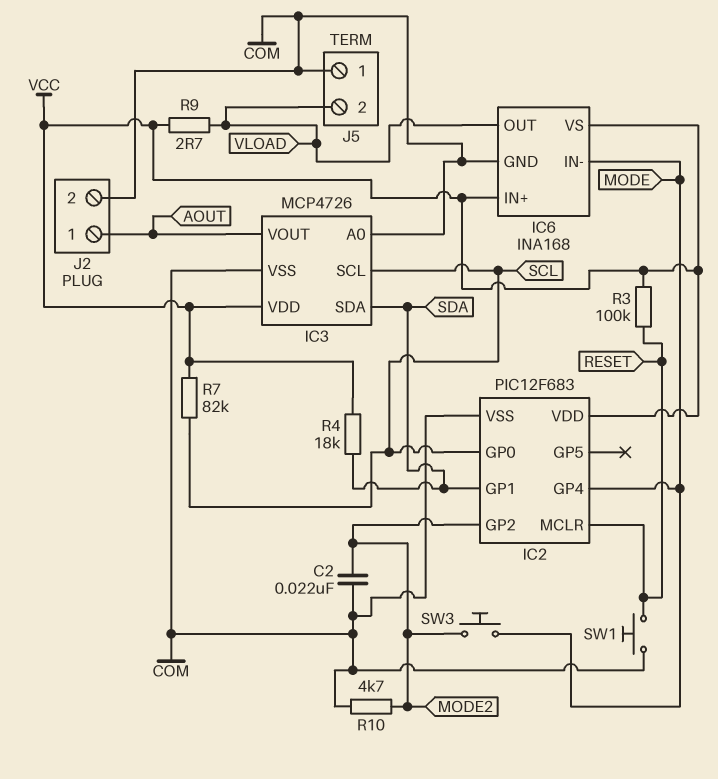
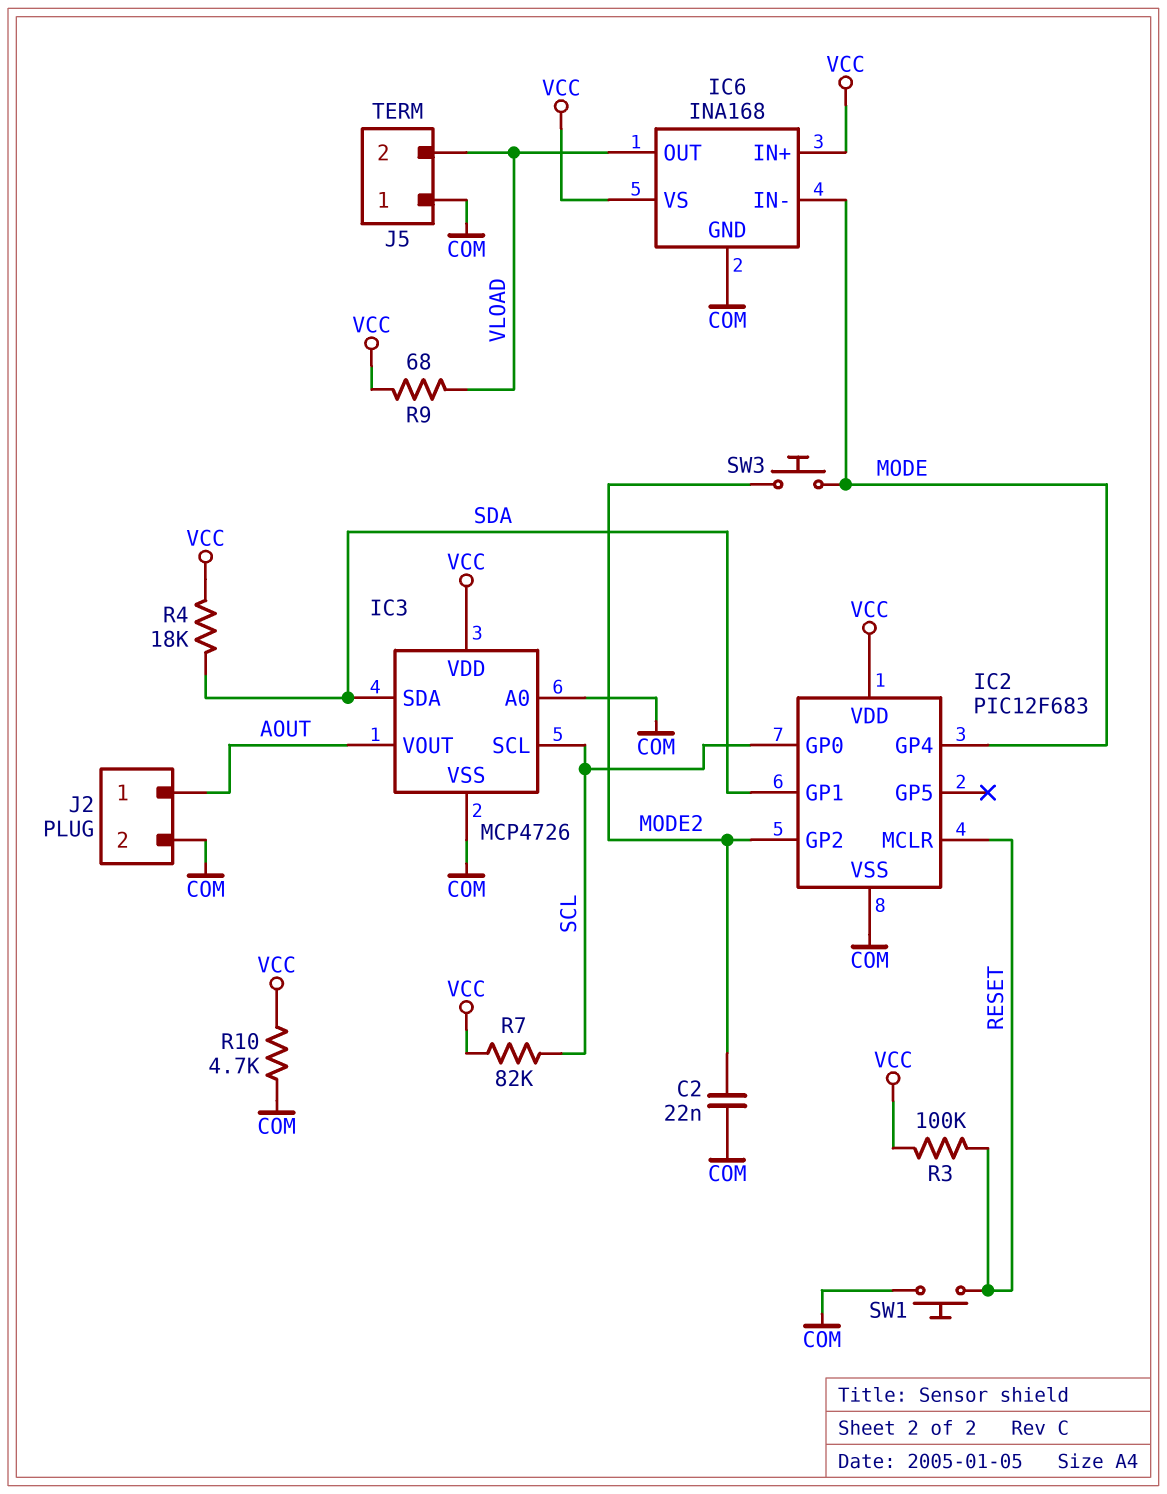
R9: 2.7 (VCC, VLOAD) -> 68 (VCC, VLOAD)
R10: 4.7k (COM, MODE2) -> 4.7k (COM, VCC)

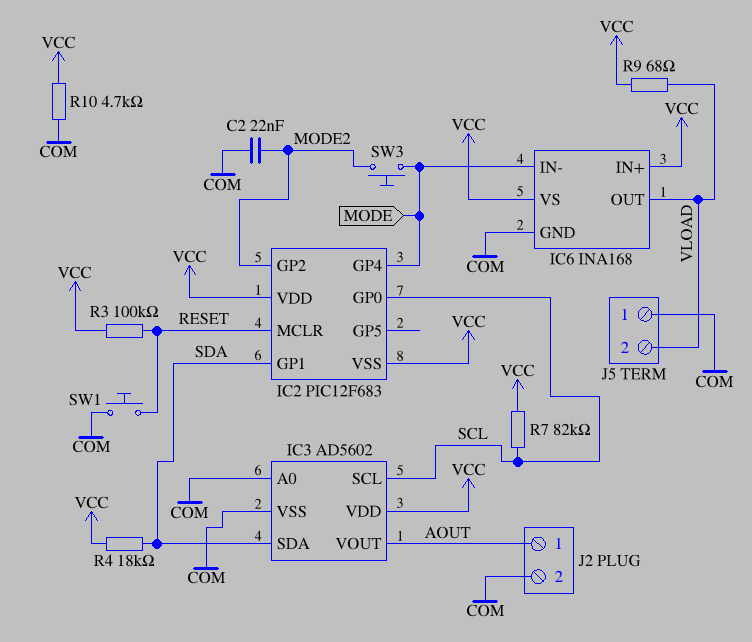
IC2 pin VSS: COM -> VCC
IC3: MCP4726 -> AD5602

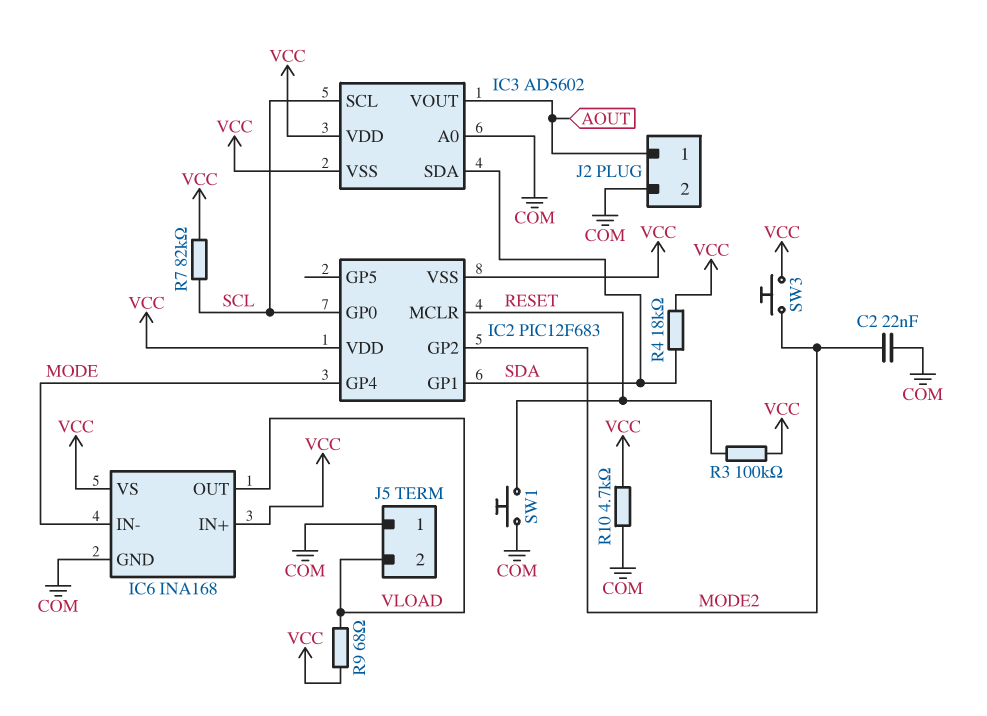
IC3 pin VSS: COM -> VCC
SW3: button (MODE, MODE2) -> button (MODE2, VCC)

